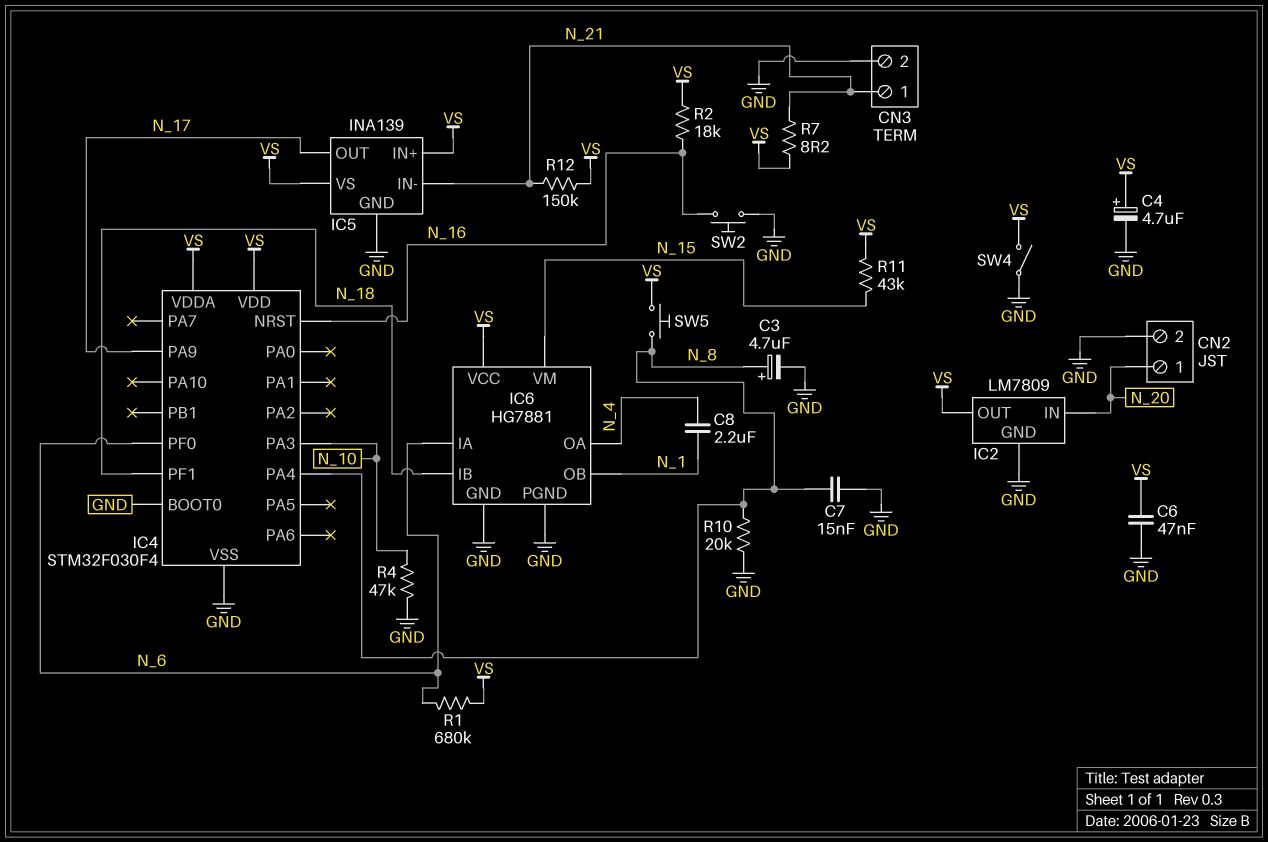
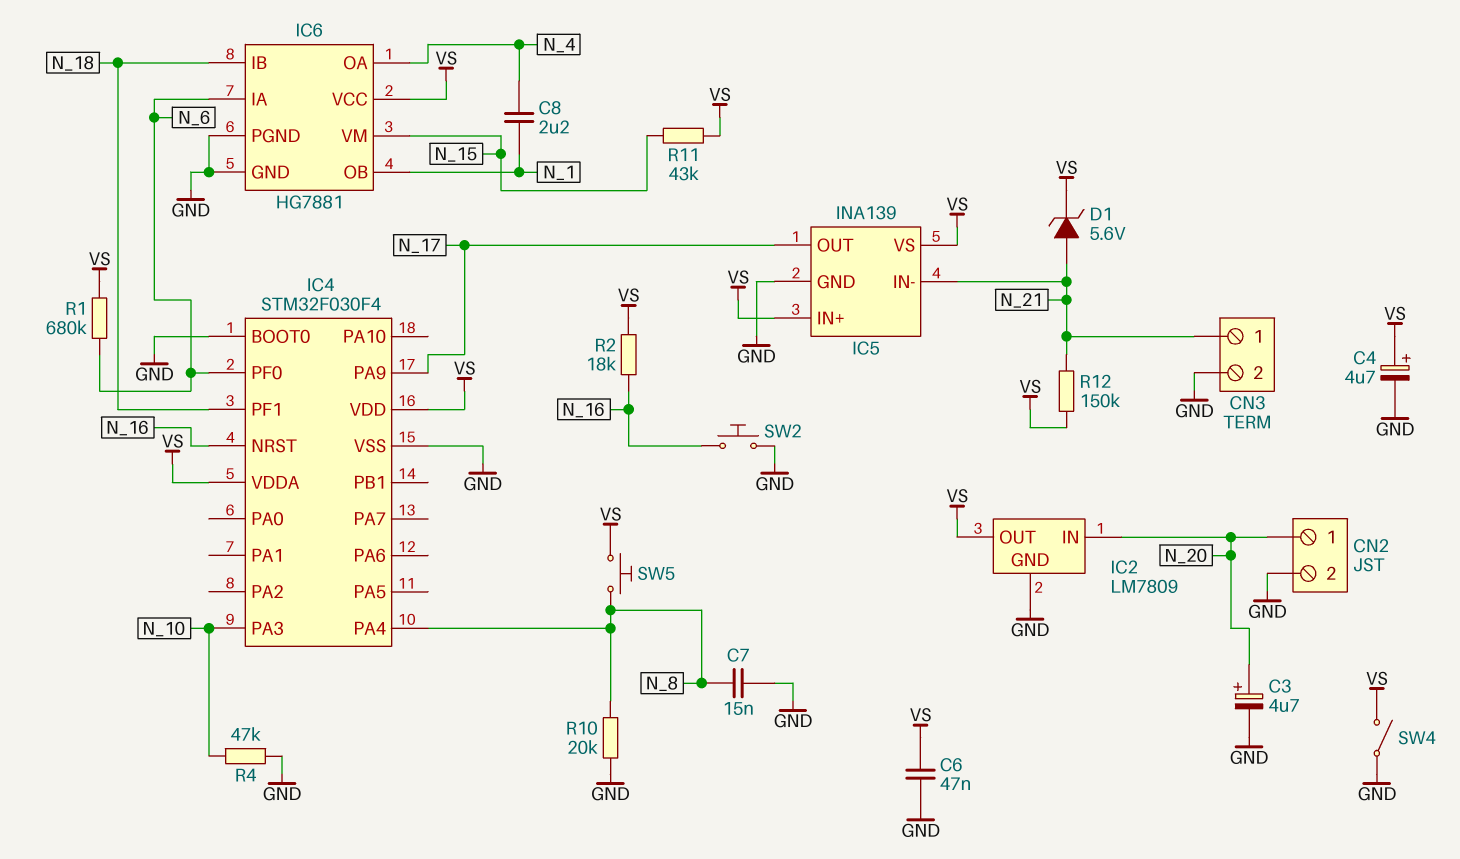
C3: 4.7uF (plus N_8, minus GND) -> 4.7uF (plus N_20, minus GND)
D1: none -> zener 5.6V (A N_21, K VS)
R7: 8.2 (N_21, VS) -> none

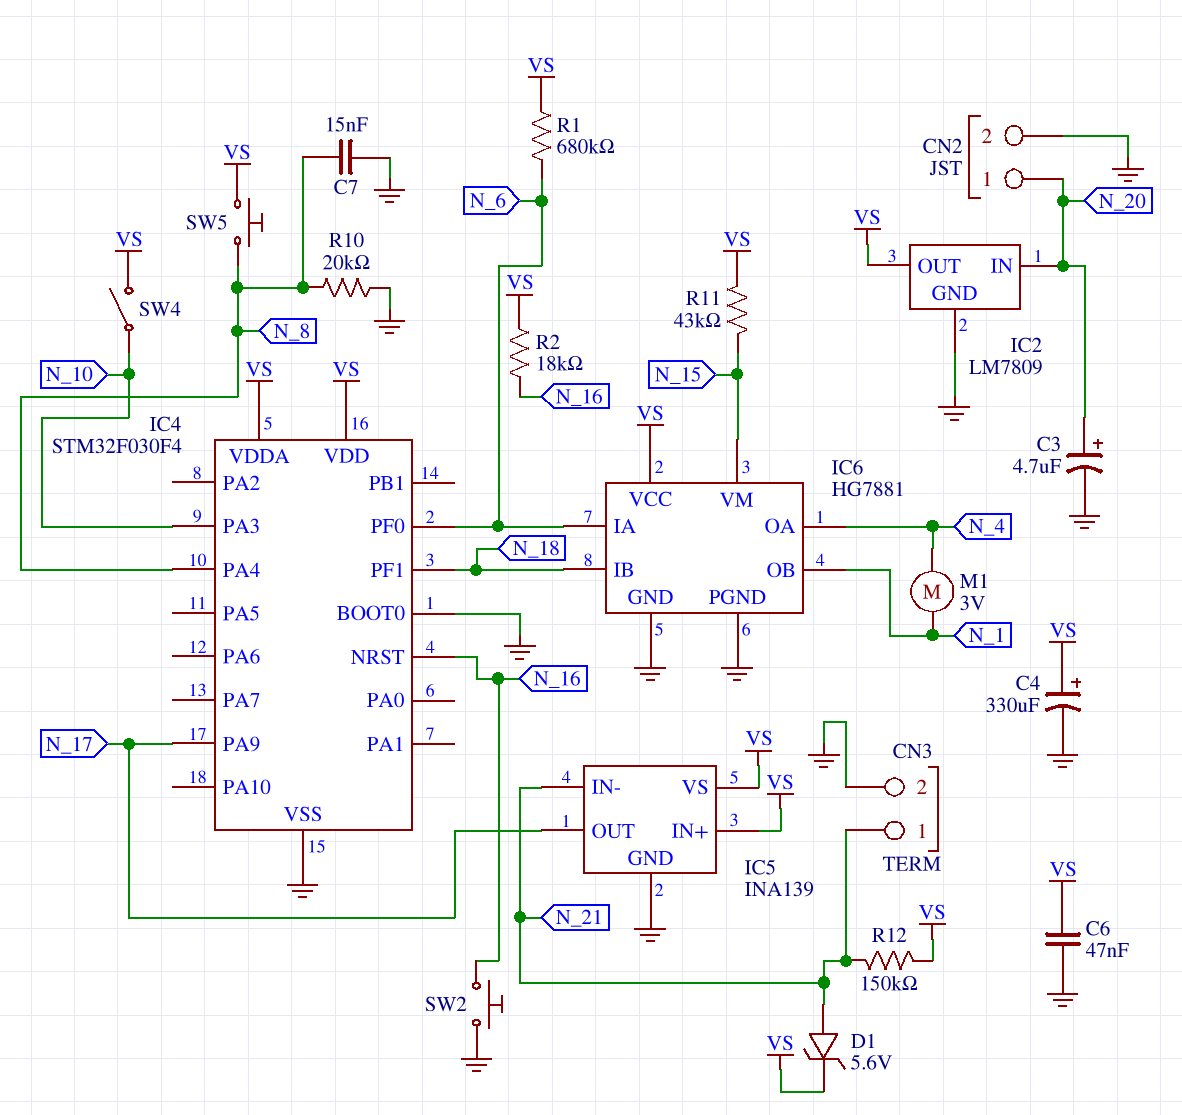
C4: 4.7uF (plus VS, minus GND) -> 330uF (plus VS, minus GND)
C8: 2.2uF (N_1, N_4) -> none
M1: none -> motor 3V (N_1, N_4)
R4: 47k (GND, N_10) -> none
SW4: switch (GND, VS) -> switch (N_10, VS)

